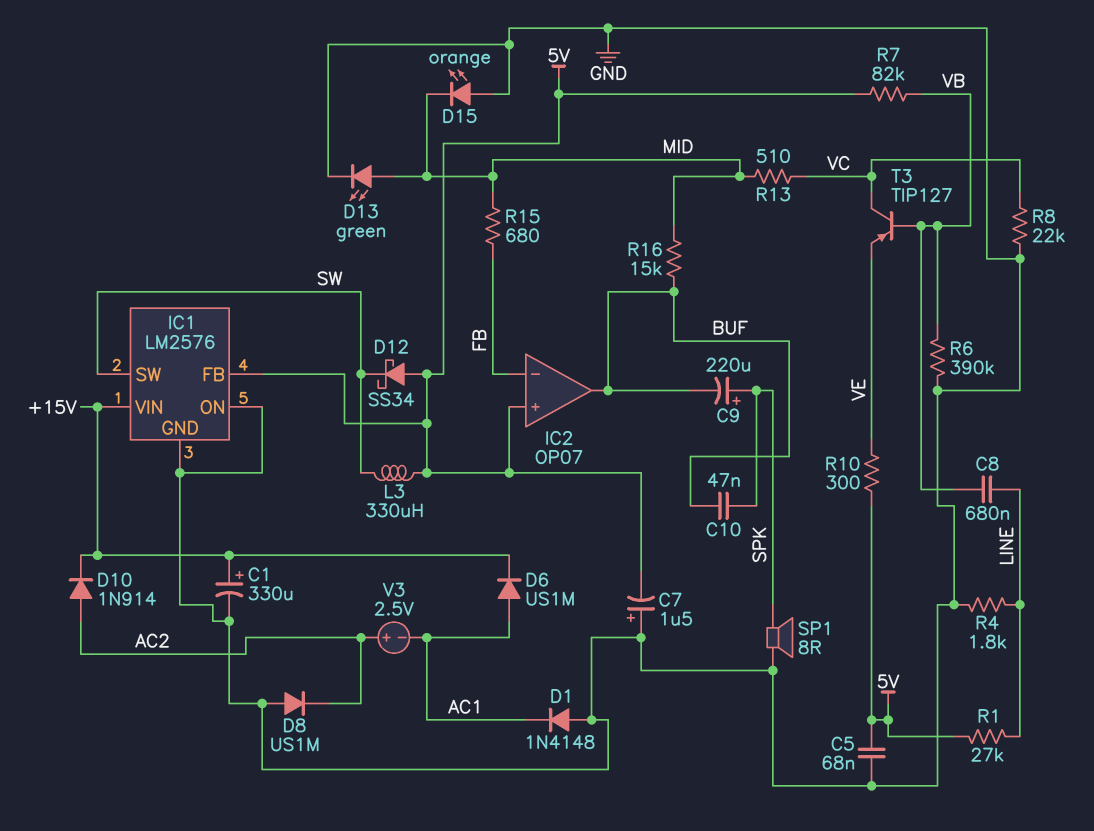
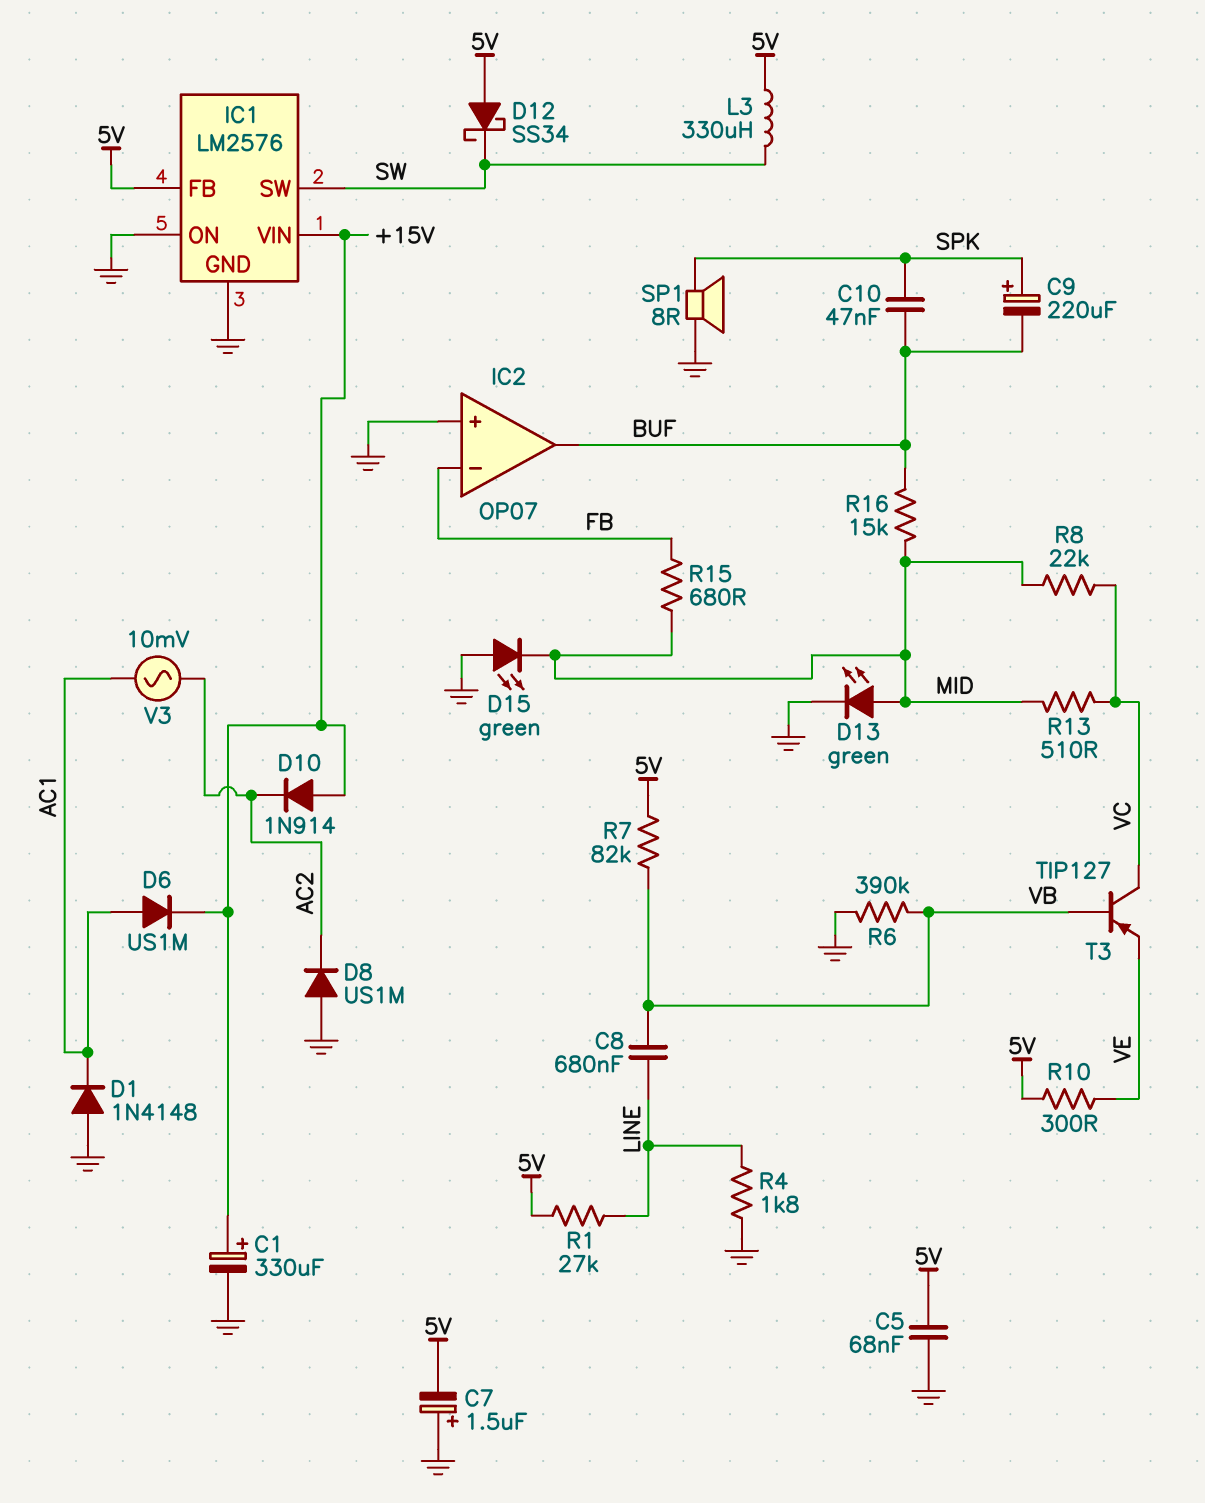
D10: diode 1N914 (A AC2, K +15V) -> diode 1N914 (A +15V, K AC2)
D15: LED orange (A GND, K MID) -> LED green (A GND, K MID)
IC2 pin in+: 5V -> GND
R8: 22k (GND, VC) -> 22k (MID, VC)
V3: 2.5V (plus AC2, minus AC1) -> AC 10mV (AC1, AC2)

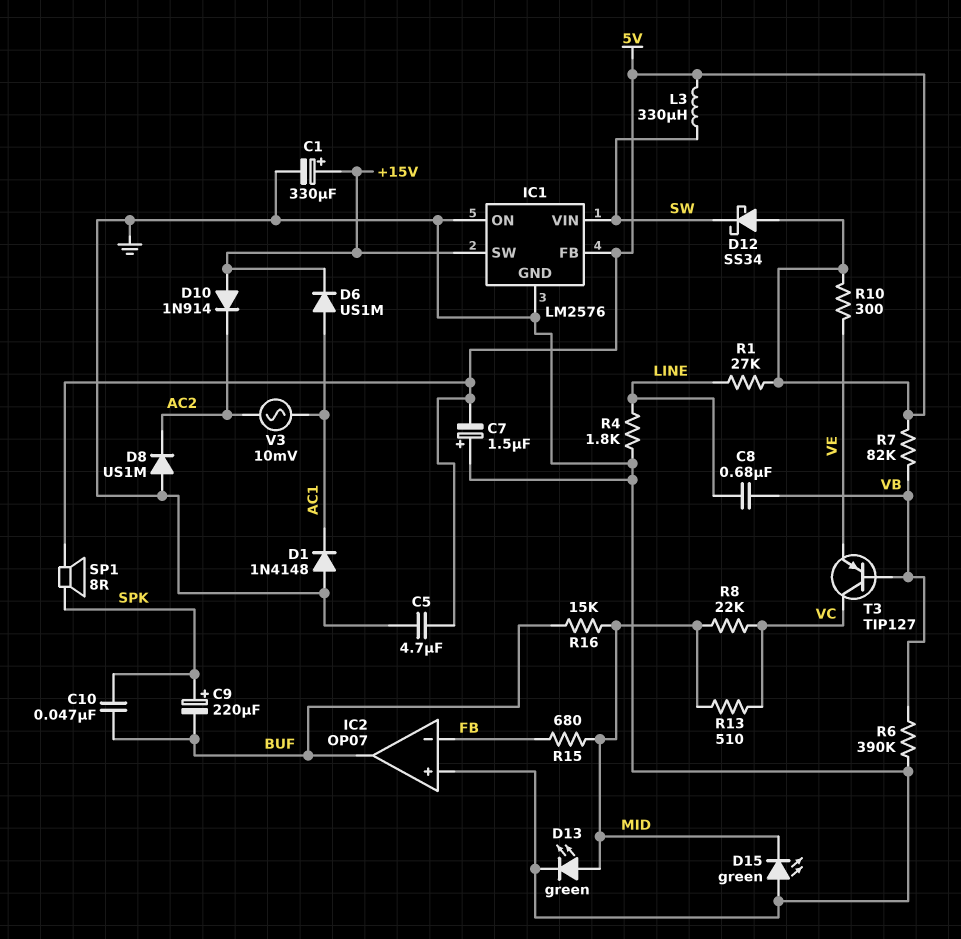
C5: 68nF (5V, GND) -> 4.7uF (5V, GND)
IC1 pin SW: SW -> +15V
IC1 pin VIN: +15V -> SW
SP1: speaker 8R (GND, SPK) -> speaker 8R (5V, SPK)

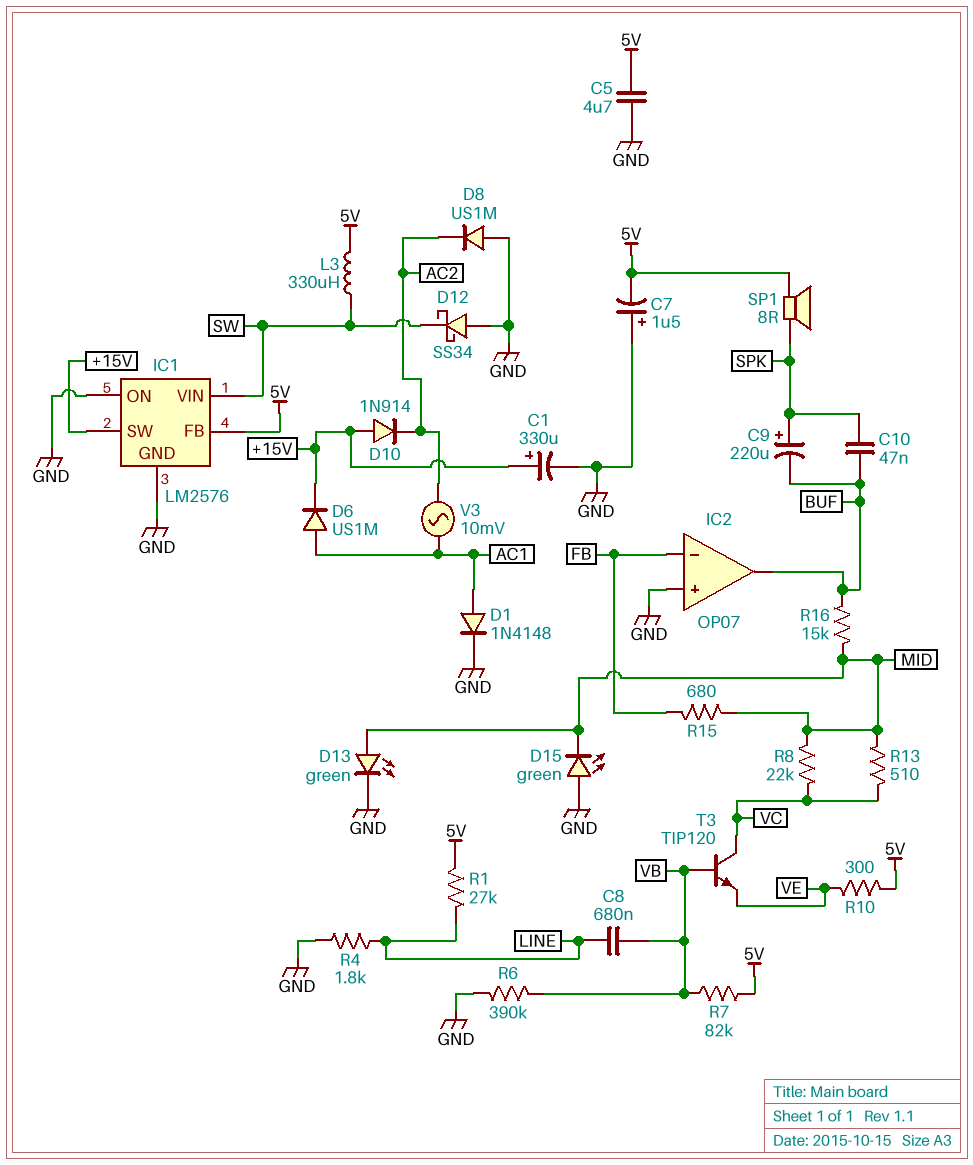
D1: diode 1N4148 (A GND, K AC1) -> diode 1N4148 (A AC1, K GND)
D12: schottky SS34 (A 5V, K SW) -> schottky SS34 (A GND, K SW)
T3: PNP TIP127 (B VB, C VC, E VE) -> NPN TIP120 (B VB, C VC, E VE)

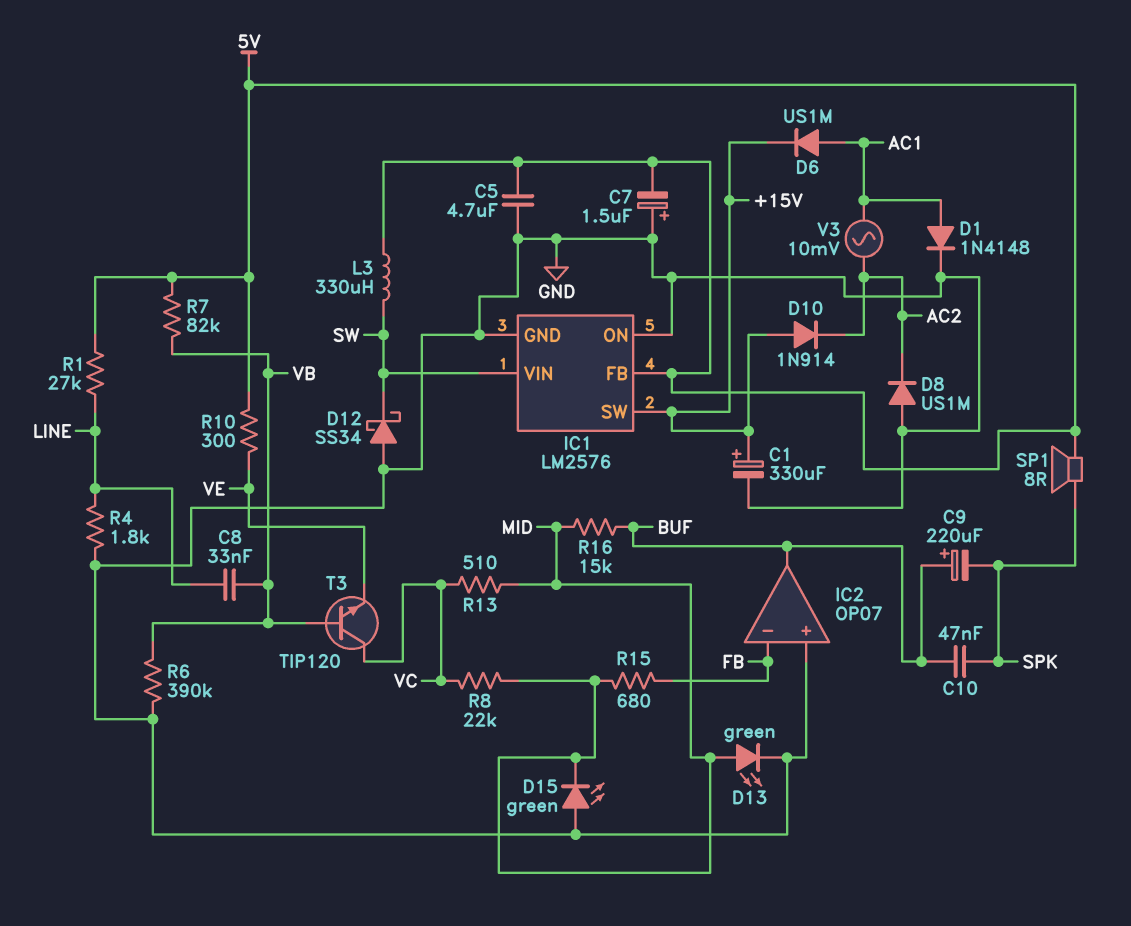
C8: 680nF (LINE, VB) -> 33nF (LINE, VB)
C9: 220uF (plus SPK, minus BUF) -> 220uF (plus BUF, minus SPK)

